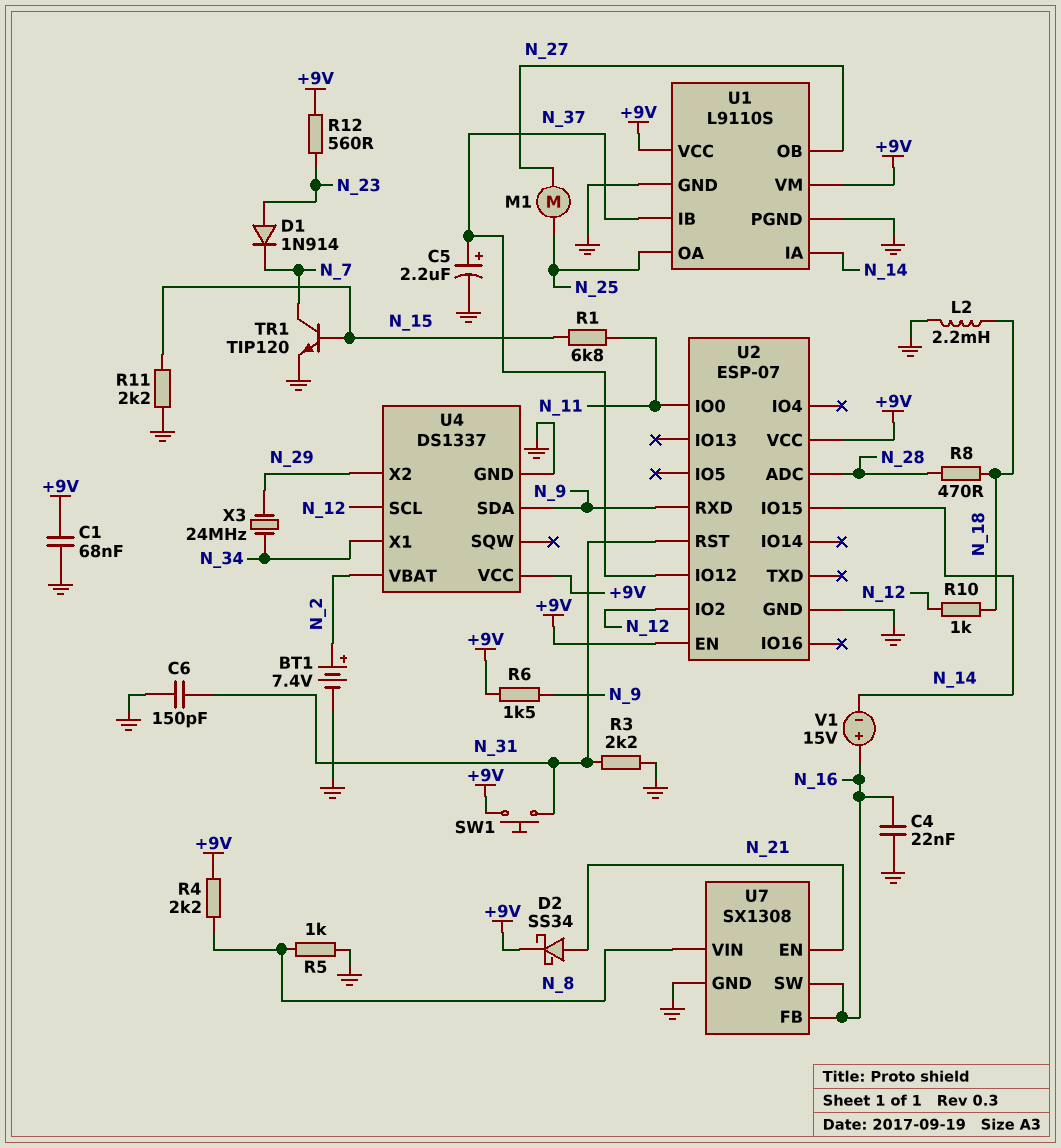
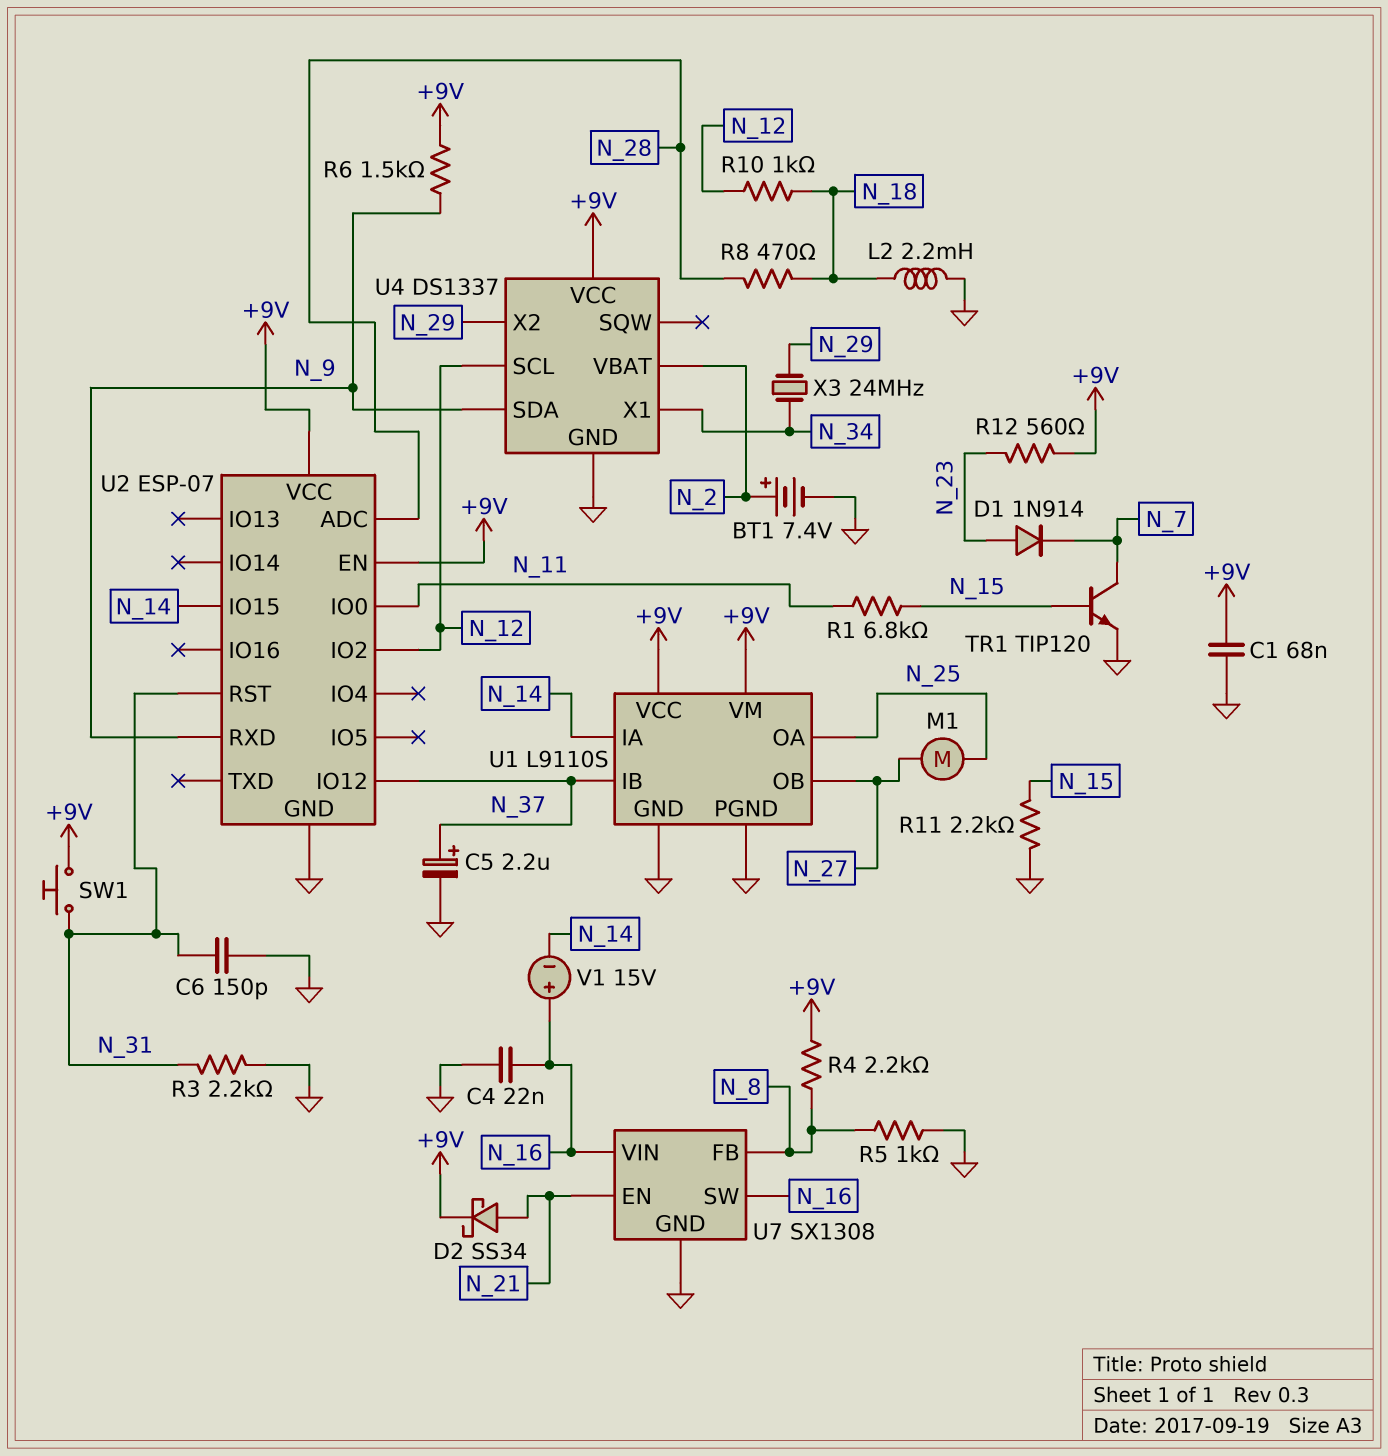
U7 pin FB: N_16 -> N_8
U7 pin VIN: N_8 -> N_16

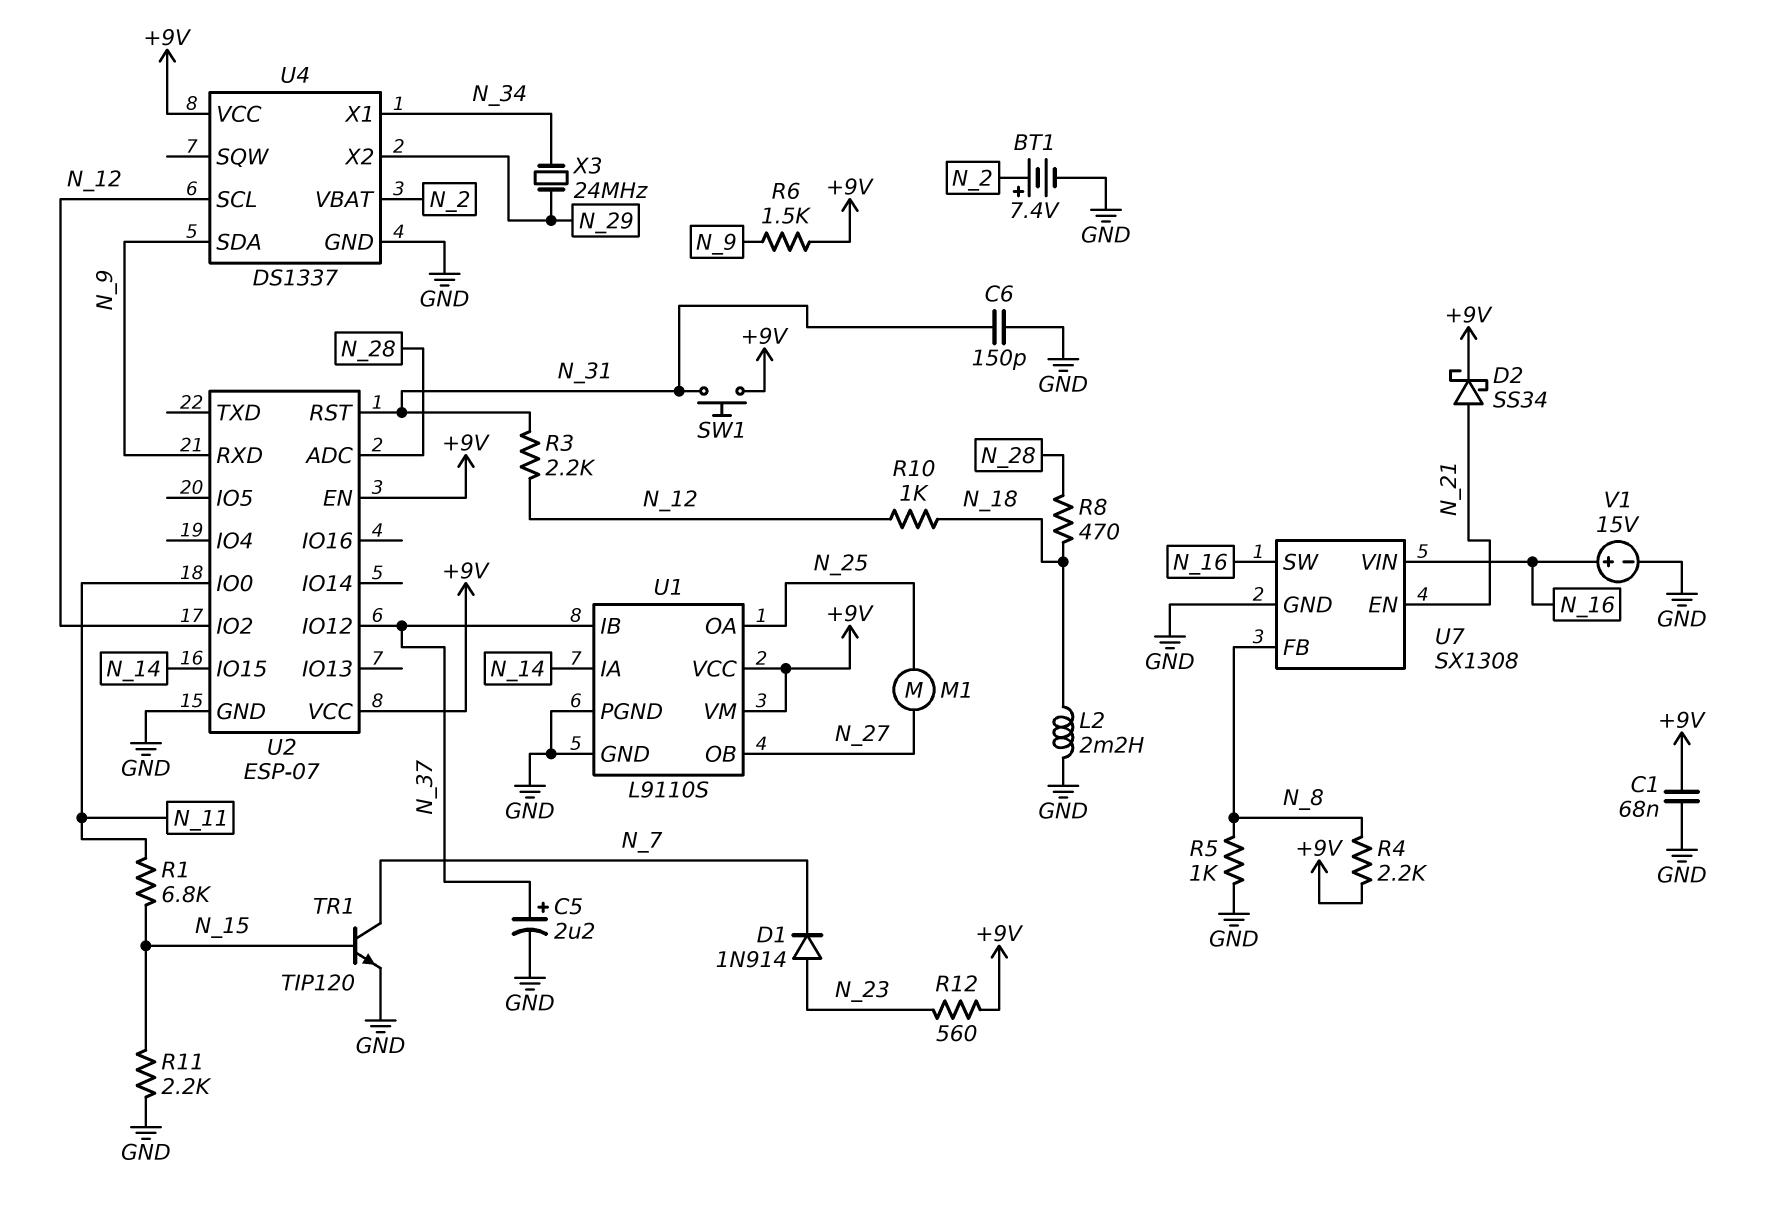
C4: 22nF (GND, N_16) -> none
R3: 2.2k (GND, N_31) -> 2.2k (N_12, N_31)
V1: 15V (plus N_16, minus N_14) -> 15V (plus N_16, minus GND)

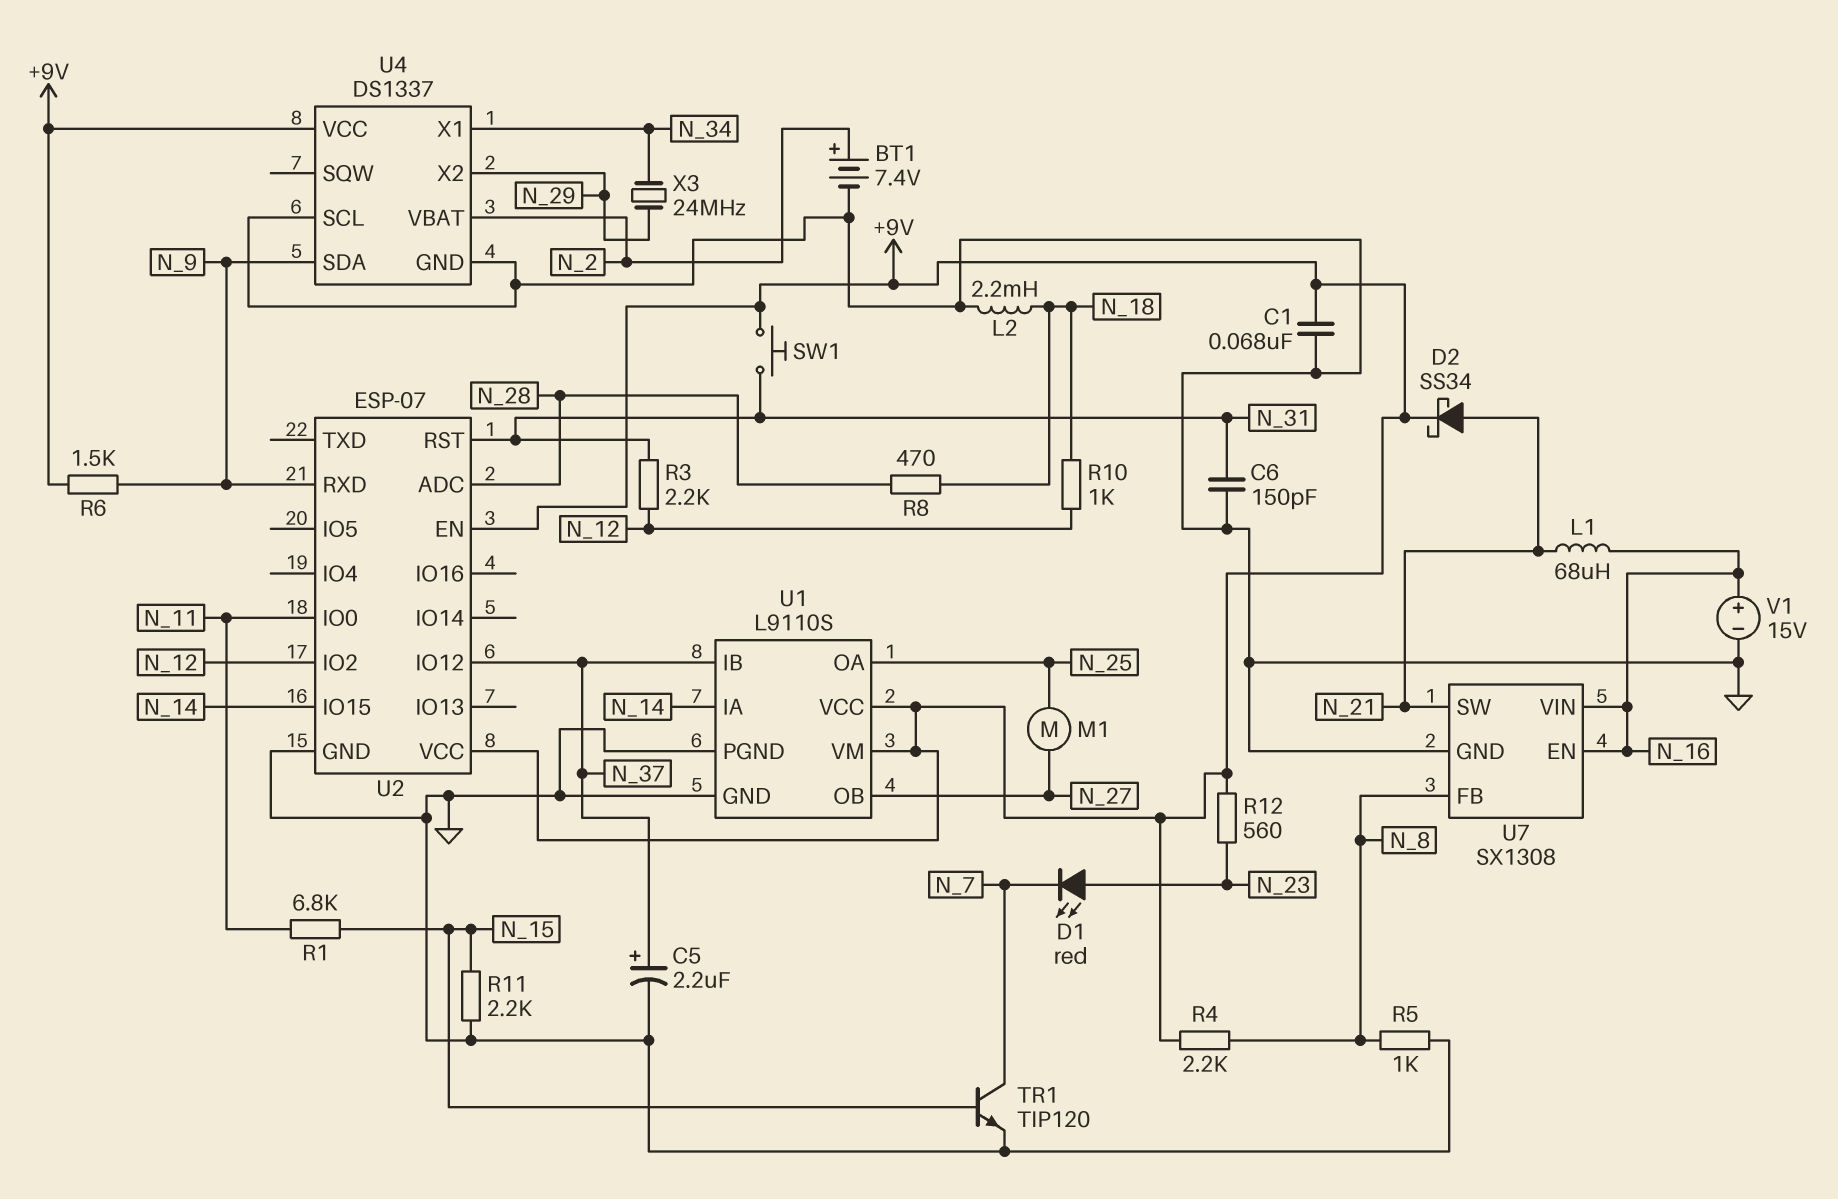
D1: diode 1N914 (A N_23, K N_7) -> LED red (A N_23, K N_7)
L1: none -> 68uH (N_16, N_21)
U4 pin SCL: N_12 -> GND
U7 pin EN: N_21 -> N_16
U7 pin SW: N_16 -> N_21

